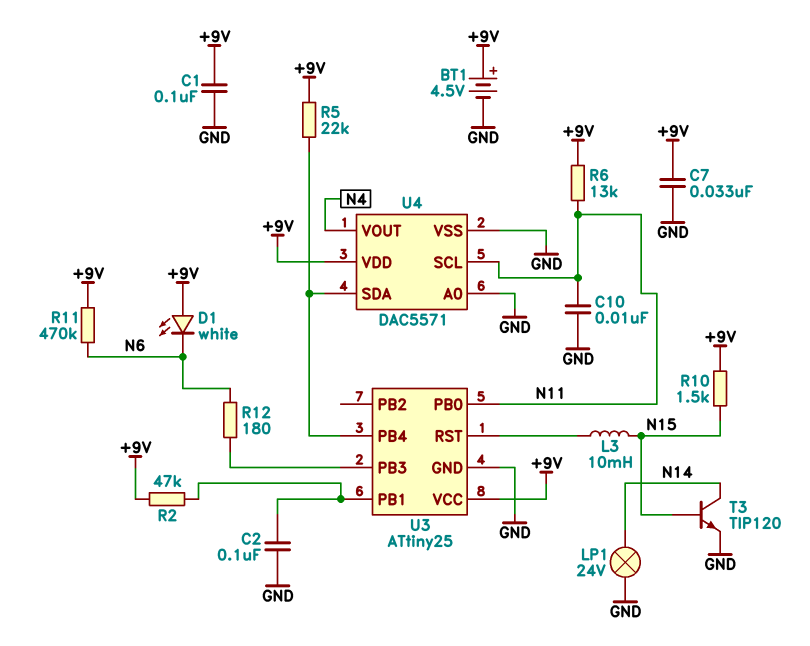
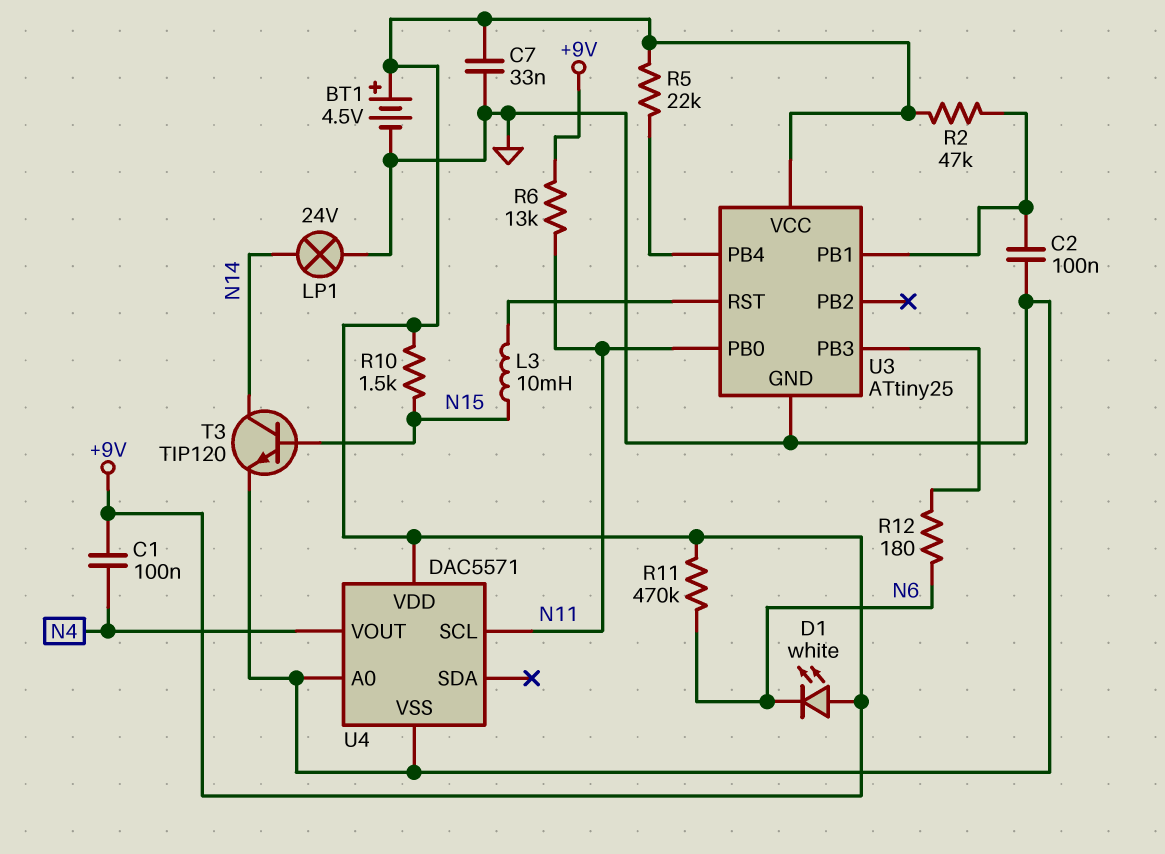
C1: 100nF (+9V, GND) -> 100nF (+9V, N4)
C10: 10nF (GND, N11) -> none
U4 pin SDA: U3/PB4 -> none

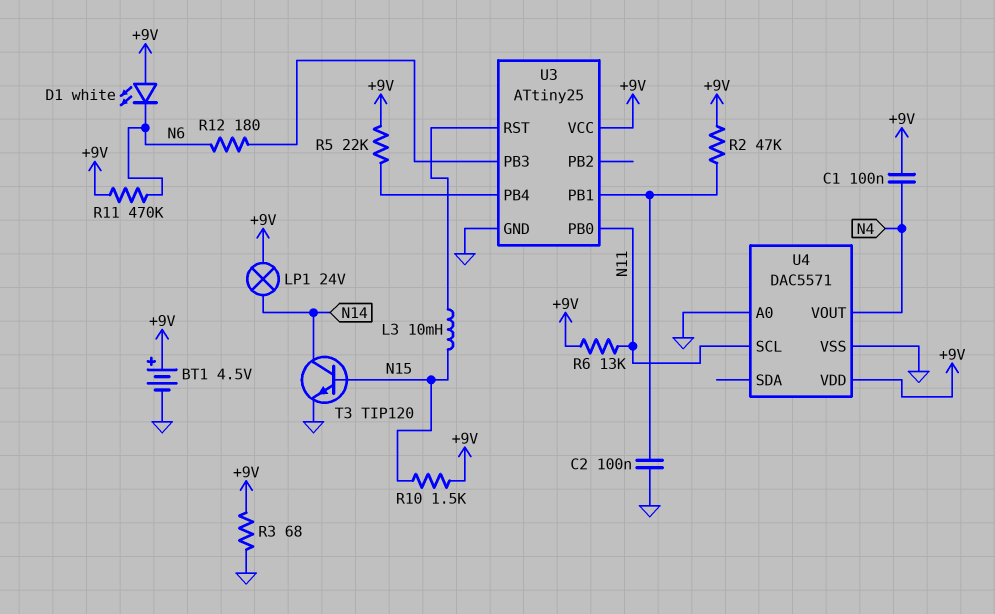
C7: 33nF (+9V, GND) -> none
LP1: lamp 24V (GND, N14) -> lamp 24V (+9V, N14)
R3: none -> 68 (+9V, GND)

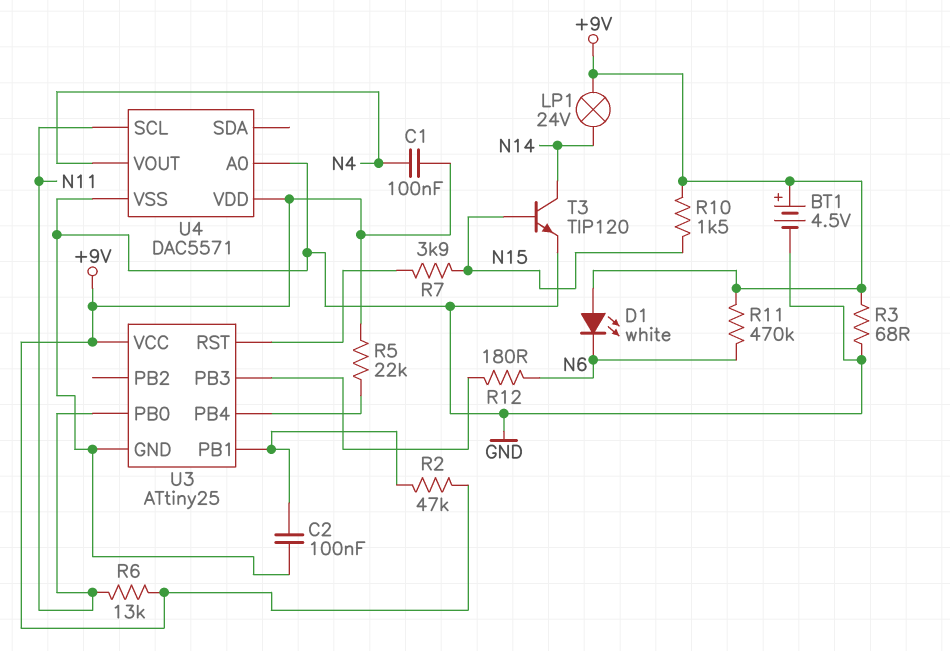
L3: 10mH (N15, U3/RST) -> none
R7: none -> 3.9k (N15, U3/RST)

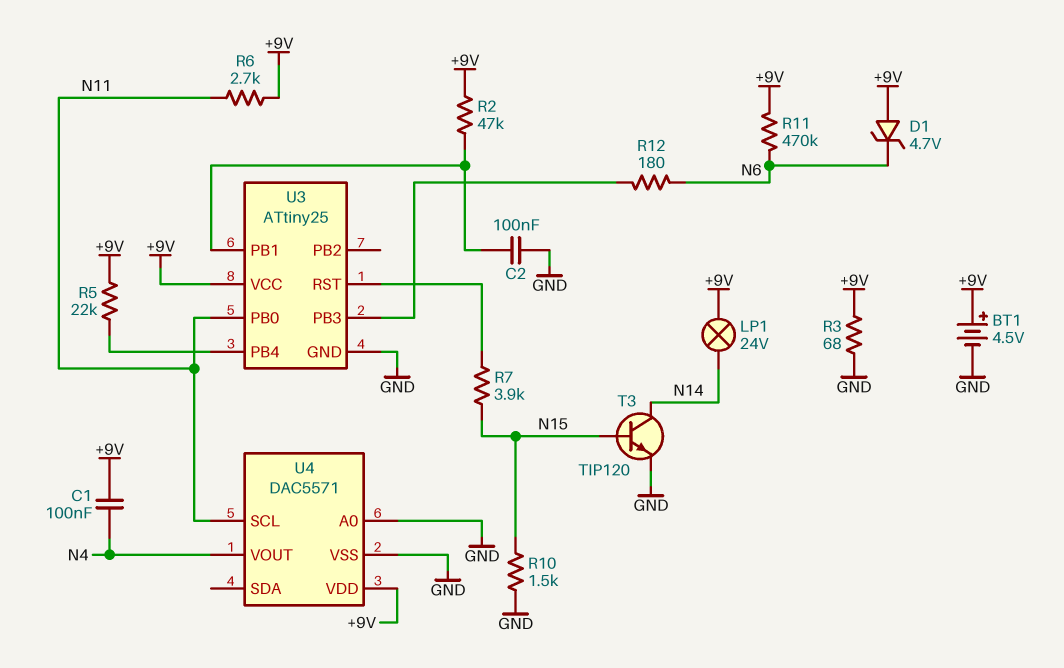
D1: LED white (A +9V, K N6) -> zener 4.7V (A +9V, K N6)
R6: 13k (+9V, N11) -> 2.7k (+9V, N11)
R10: 1.5k (+9V, N15) -> 1.5k (GND, N15)

